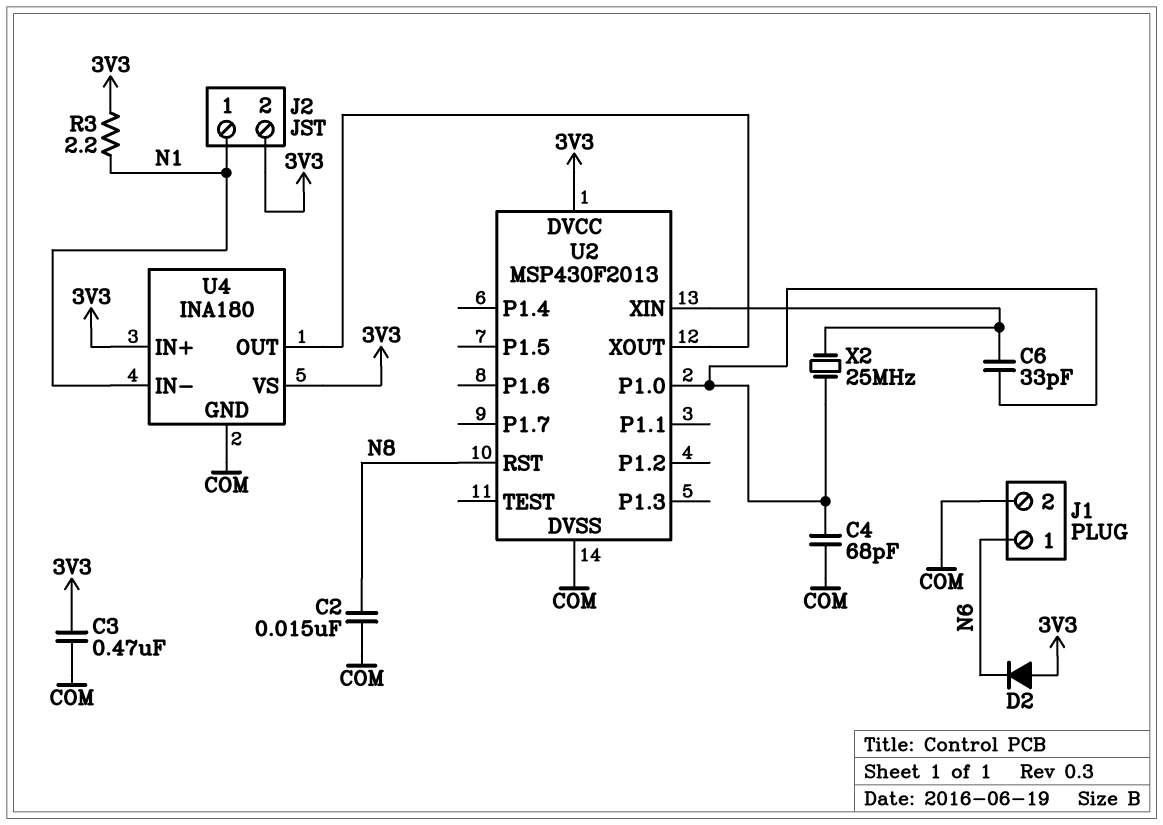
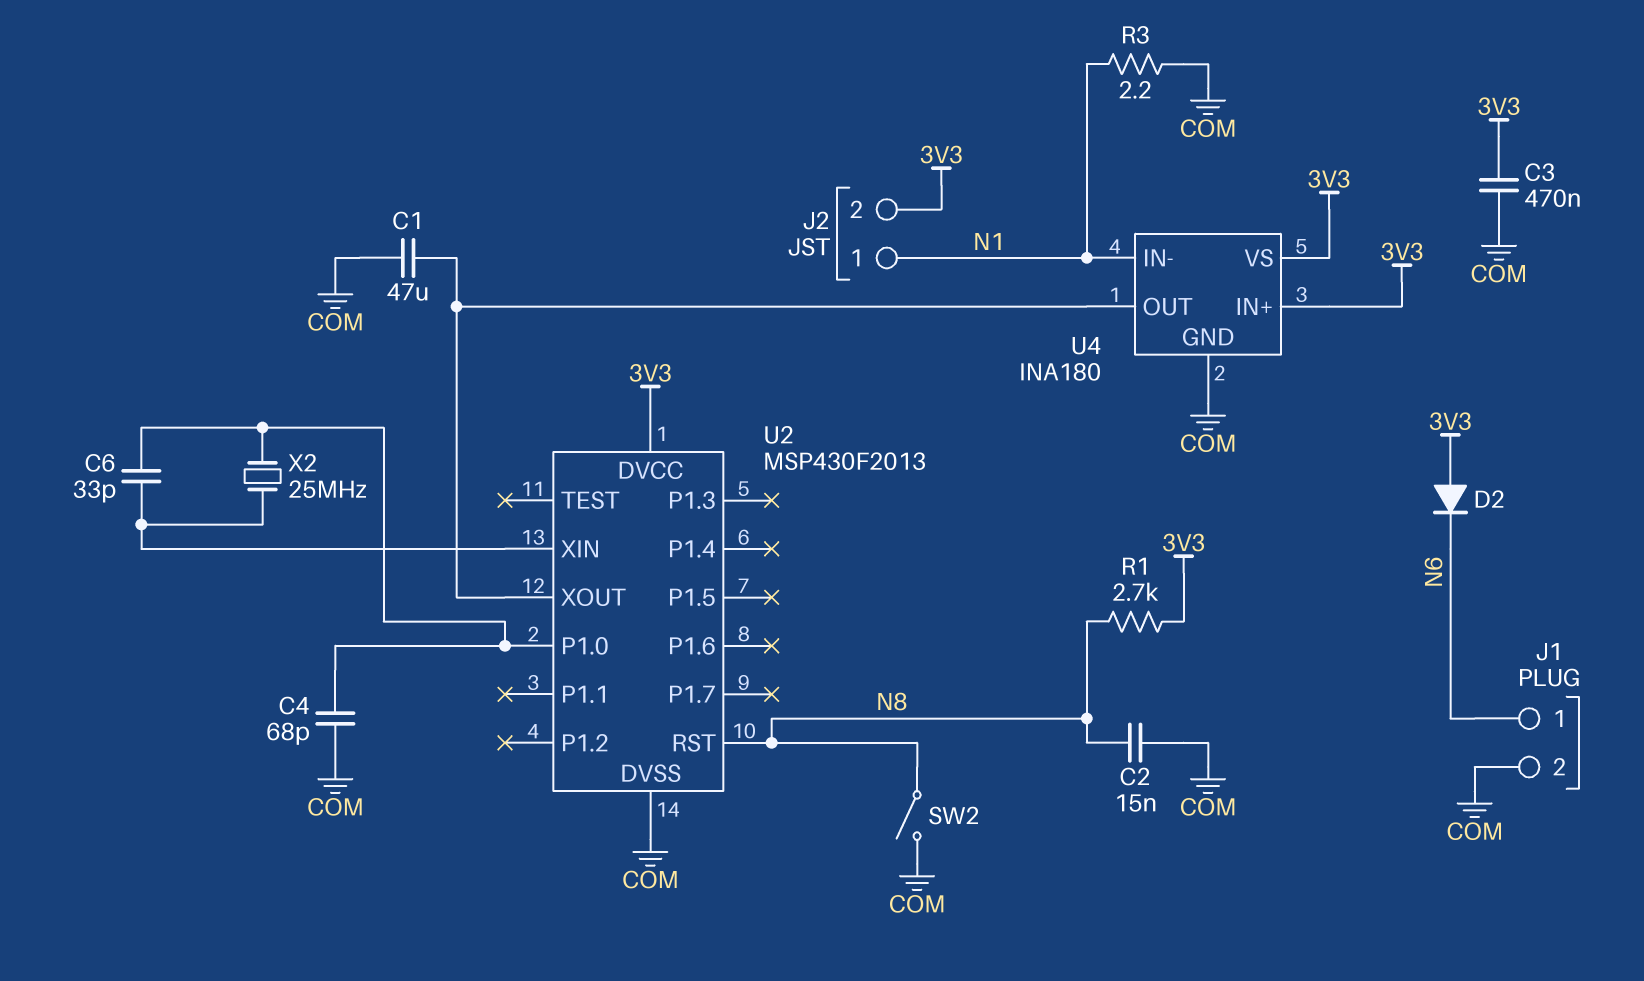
C1: none -> 47uF (COM, U2/XOUT)
R1: none -> 2.7k (3V3, N8)
R3: 2.2 (3V3, N1) -> 2.2 (COM, N1)
SW2: none -> switch (COM, N8)

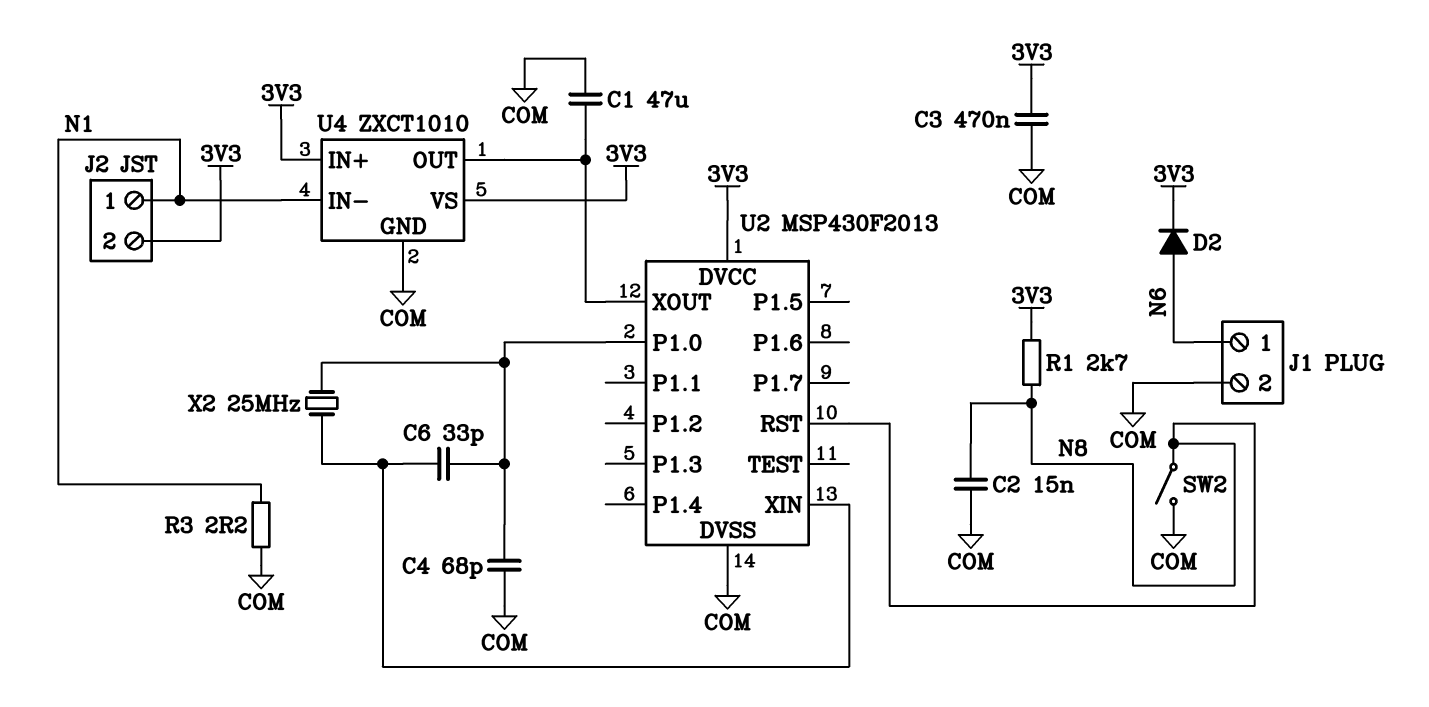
D2: diode (A 3V3, K N6) -> diode (A N6, K 3V3)
U4: INA180 -> ZXCT1010

